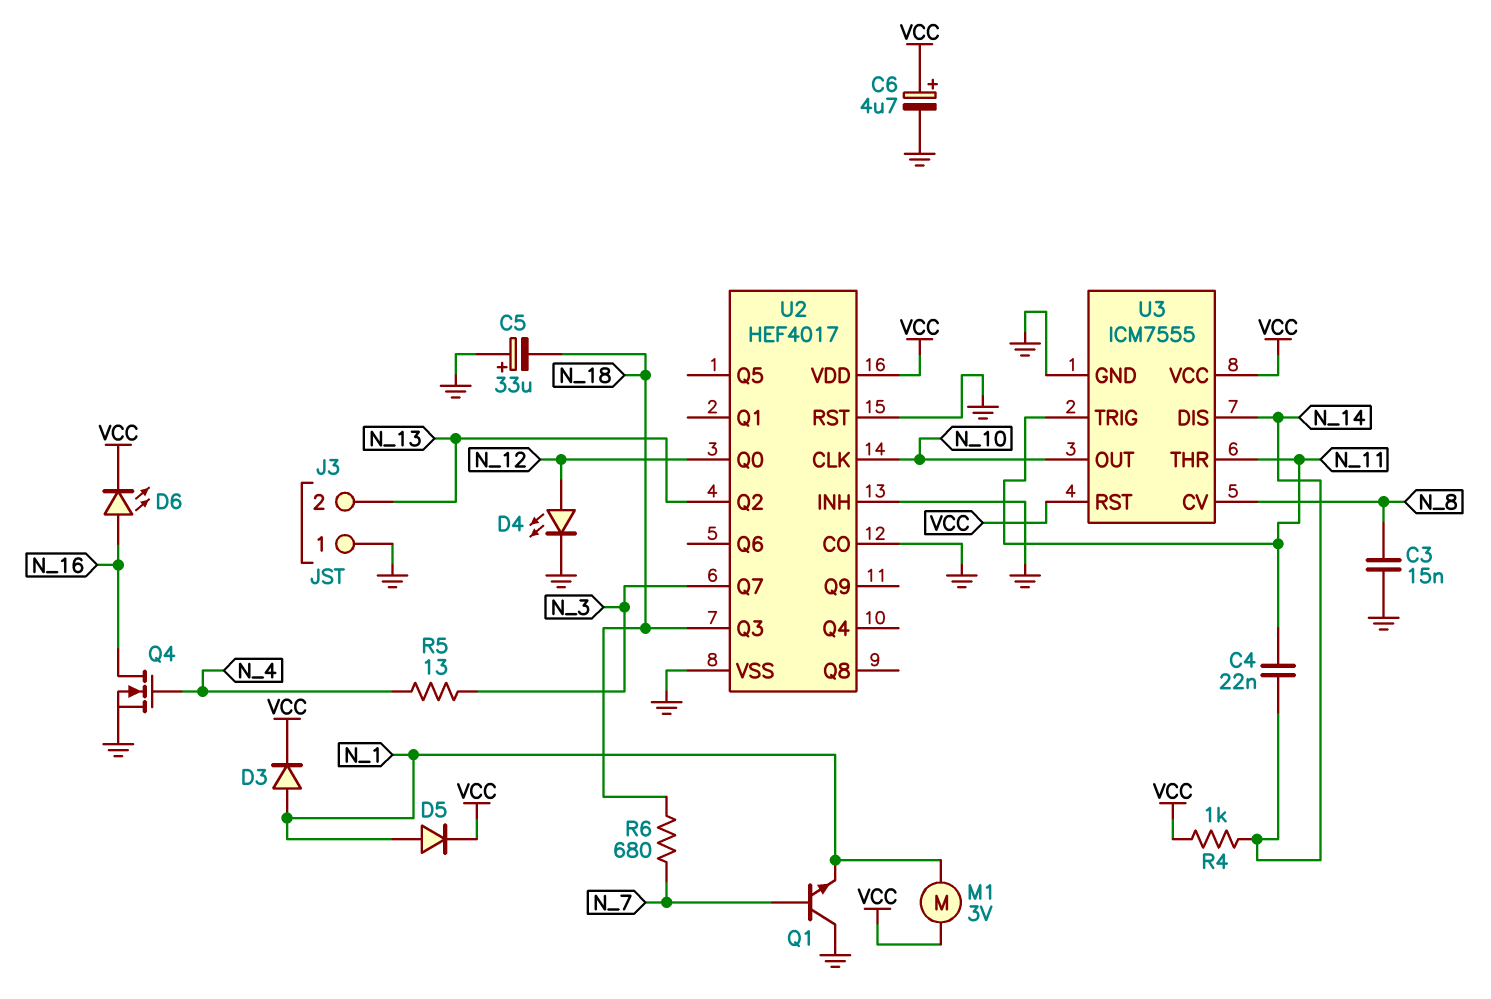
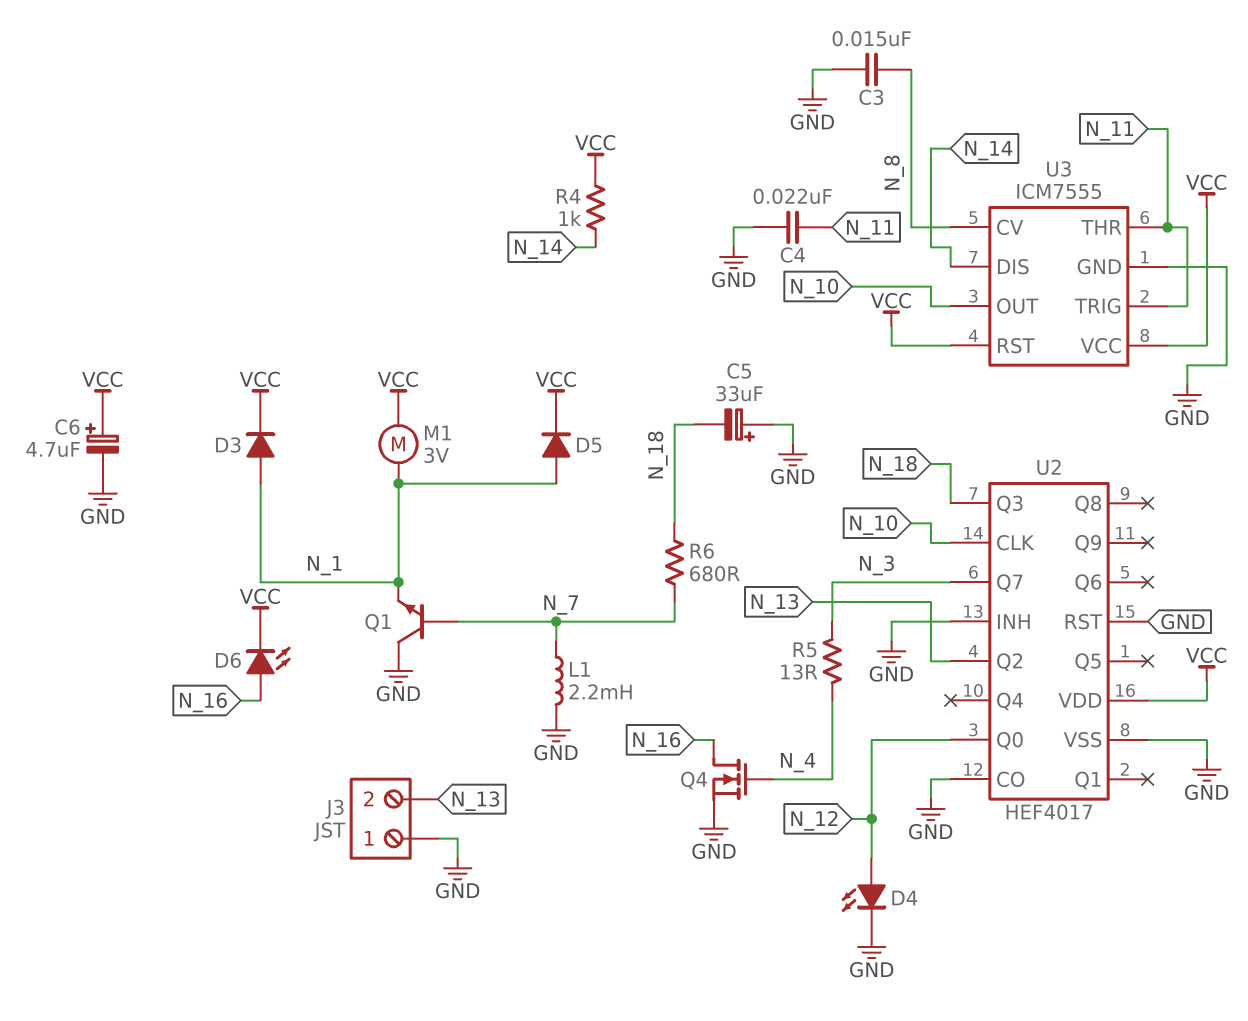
C4: 22nF (N_11, N_14) -> 22nF (GND, N_11)
L1: none -> 2.2mH (GND, N_7)

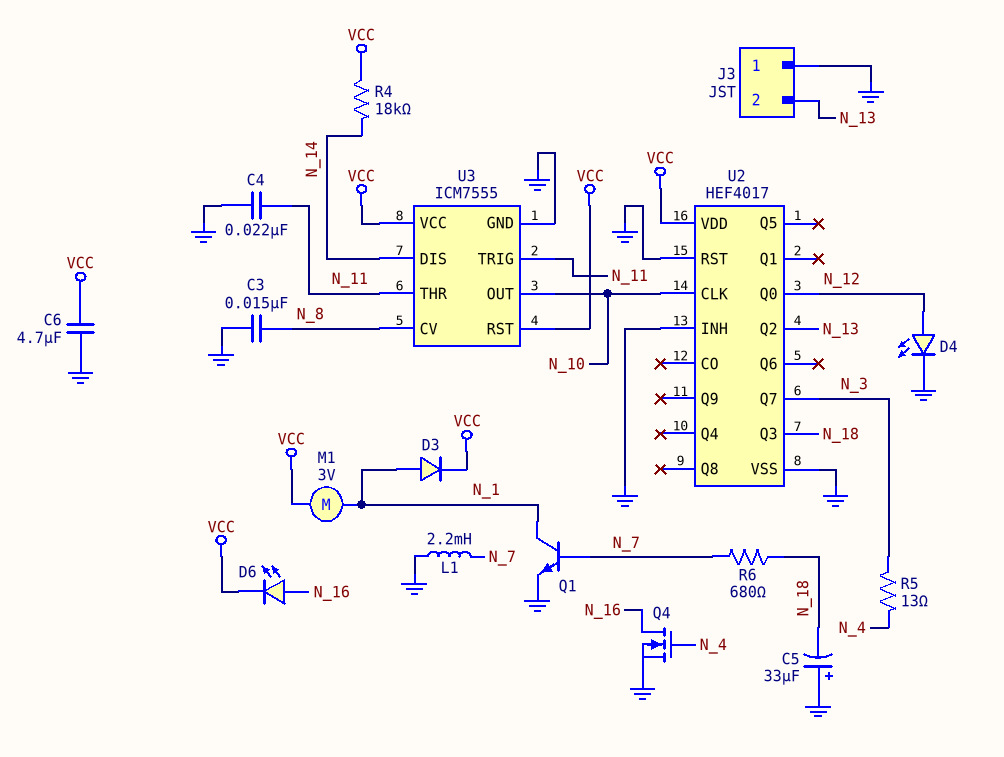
C6: 4.7uF (plus VCC, minus GND) -> 4.7uF (GND, VCC)
D5: diode (A N_1, K VCC) -> none
Q1: NPN (B N_7, C GND, E N_1) -> NPN (B N_7, C N_1, E GND)
R4: 1k (N_14, VCC) -> 18k (N_14, VCC)
U2 pin CO: GND -> none

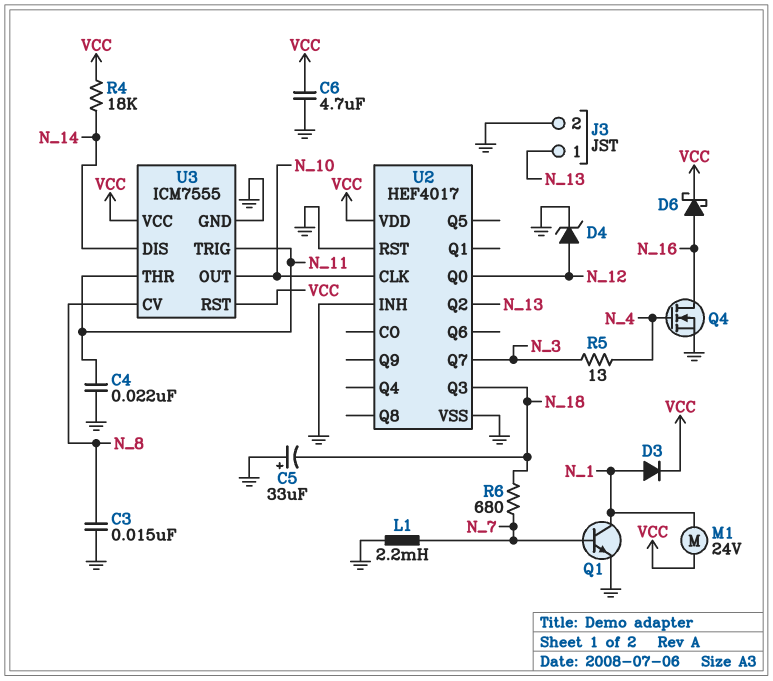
D4: LED (A N_12, K GND) -> zener (A N_12, K GND)
D6: LED (A N_16, K VCC) -> schottky (A N_16, K VCC)
J3 pin 1: GND -> N_13
J3 pin 2: N_13 -> GND
M1: motor 3V (N_1, VCC) -> motor 24V (N_1, VCC)

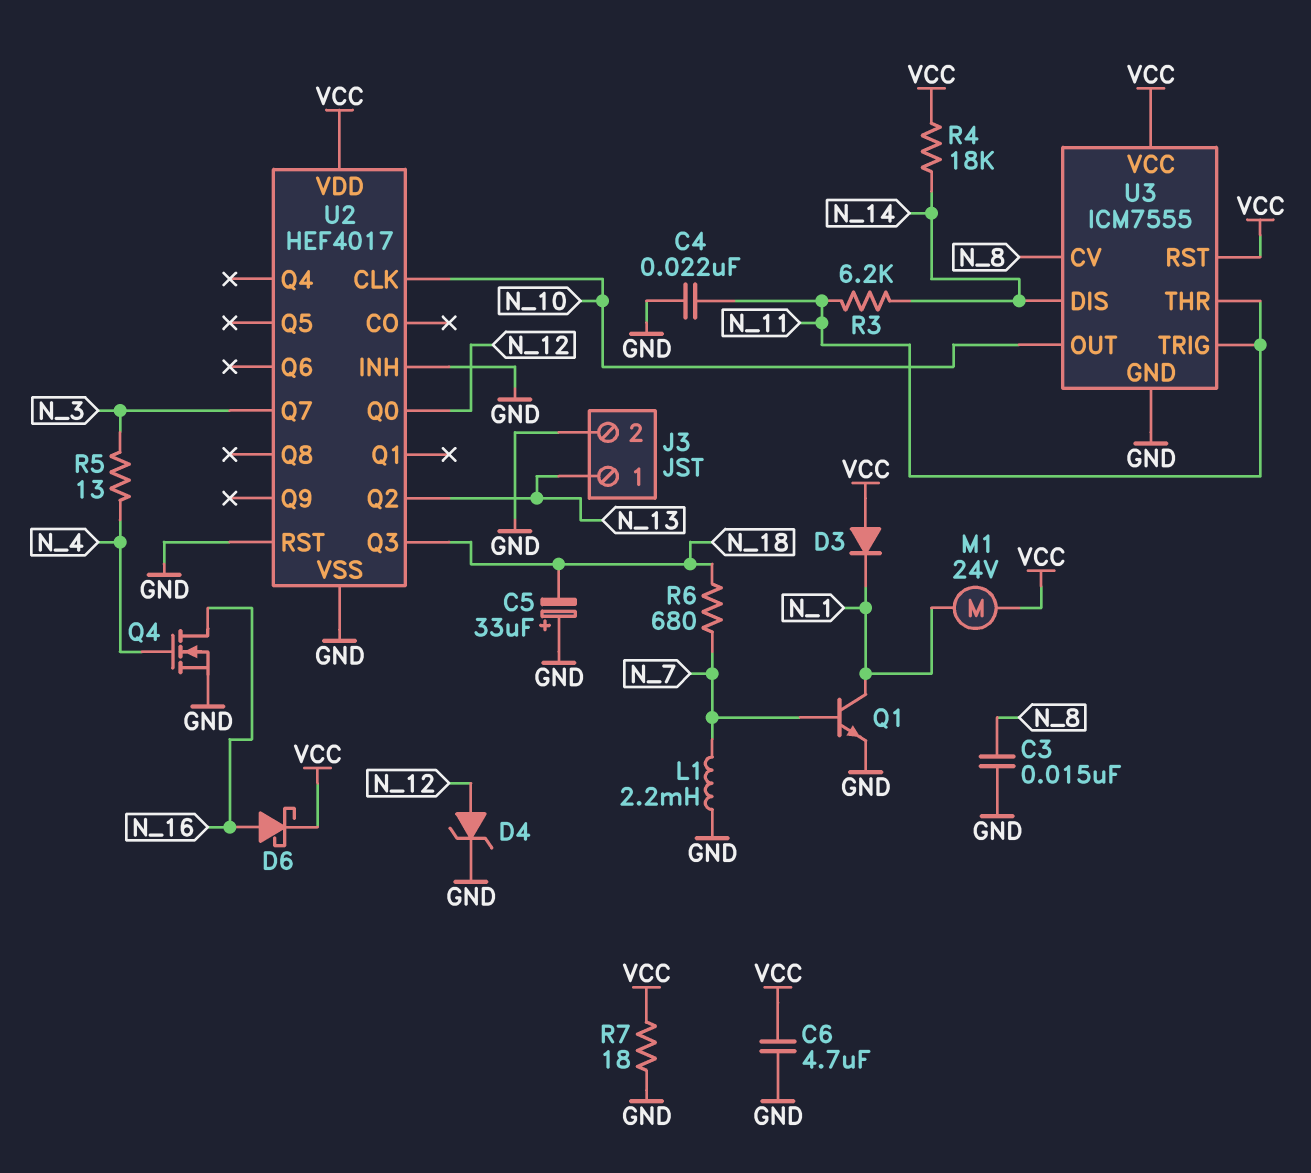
D3: diode (A N_1, K VCC) -> diode (A VCC, K N_1)
R3: none -> 6.2k (N_11, N_14)
R7: none -> 18 (GND, VCC)

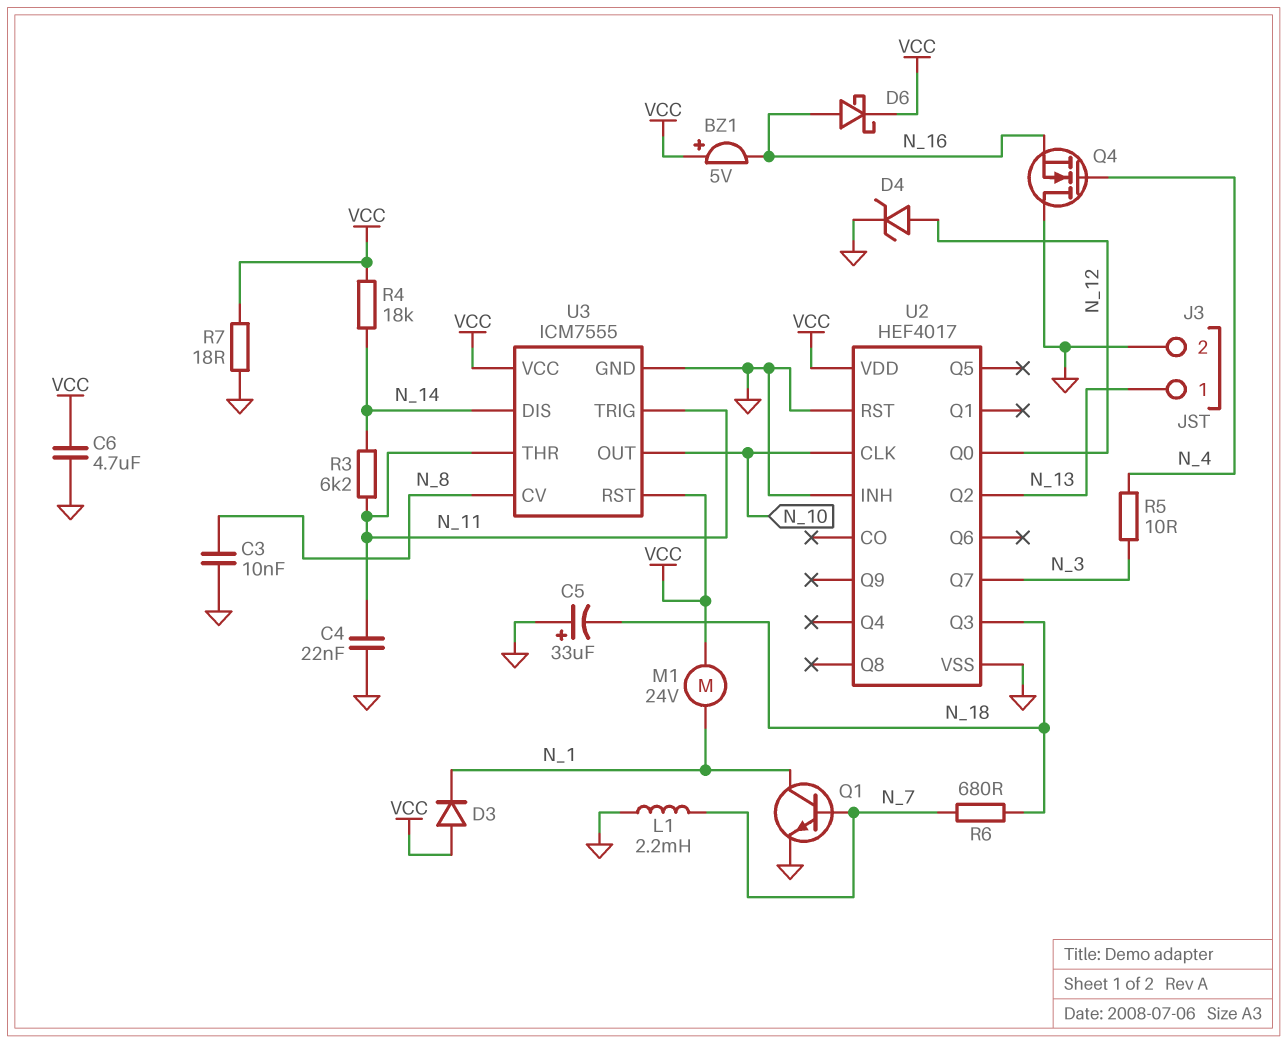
BZ1: none -> buzzer 5V (plus VCC, minus N_16)
C3: 15nF (GND, N_8) -> 10nF (GND, N_8)
Q4: NMOS (G N_4, D N_16, S GND) -> NMOS (G N_4, D GND, S N_16)
R5: 13 (N_3, N_4) -> 10 (N_3, N_4)

